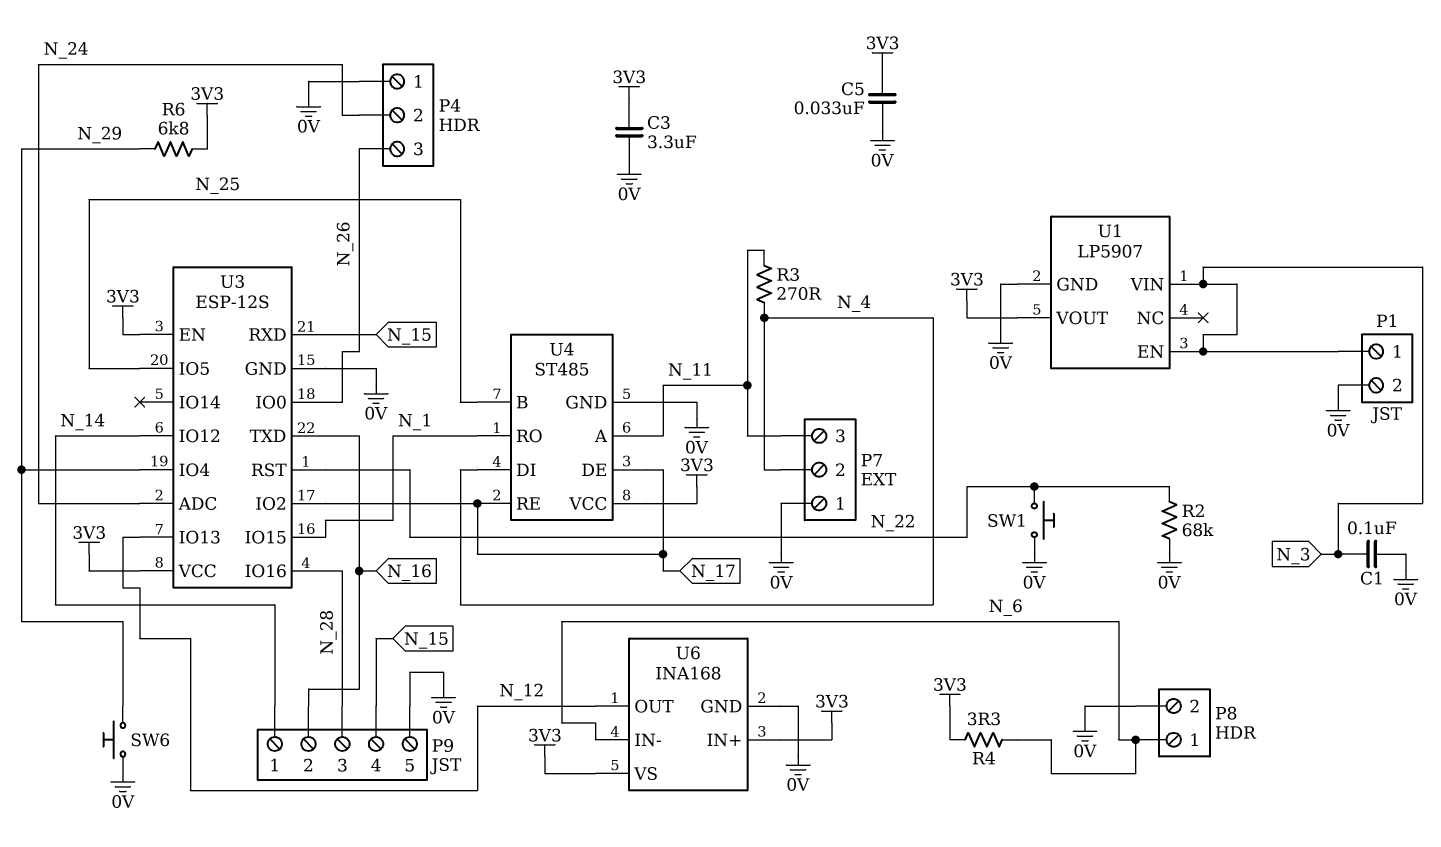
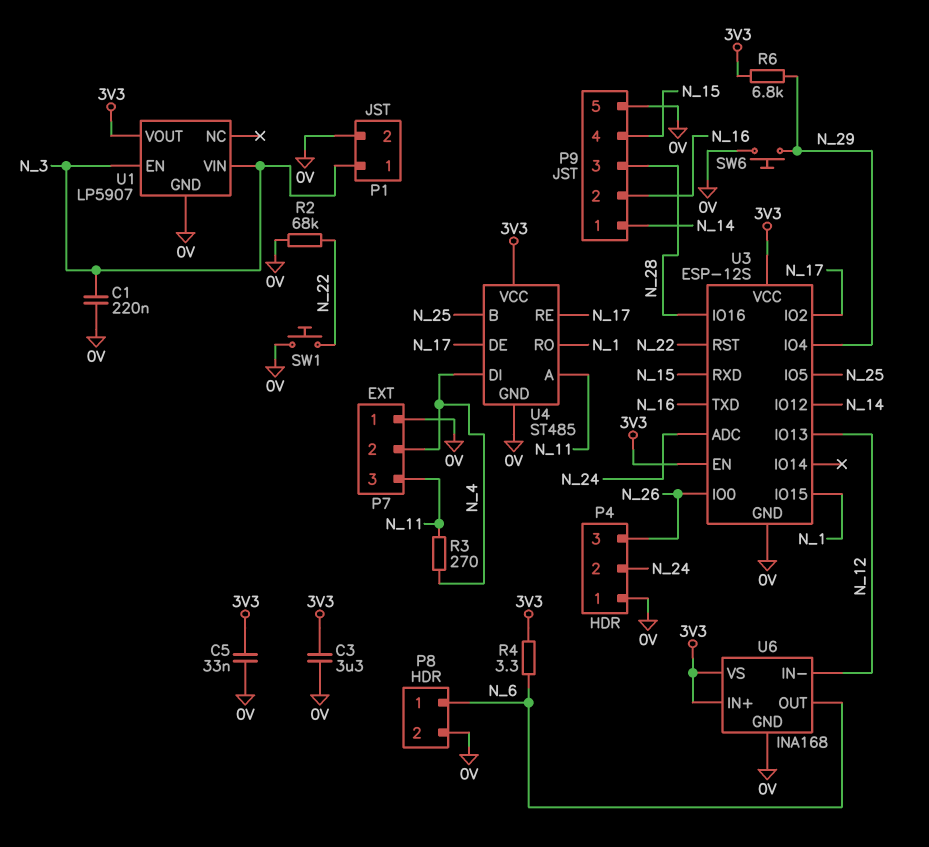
C1: 100nF (0V, N_3) -> 220nF (0V, N_3)
U6 pin IN-: N_6 -> N_12
U6 pin OUT: N_12 -> N_6

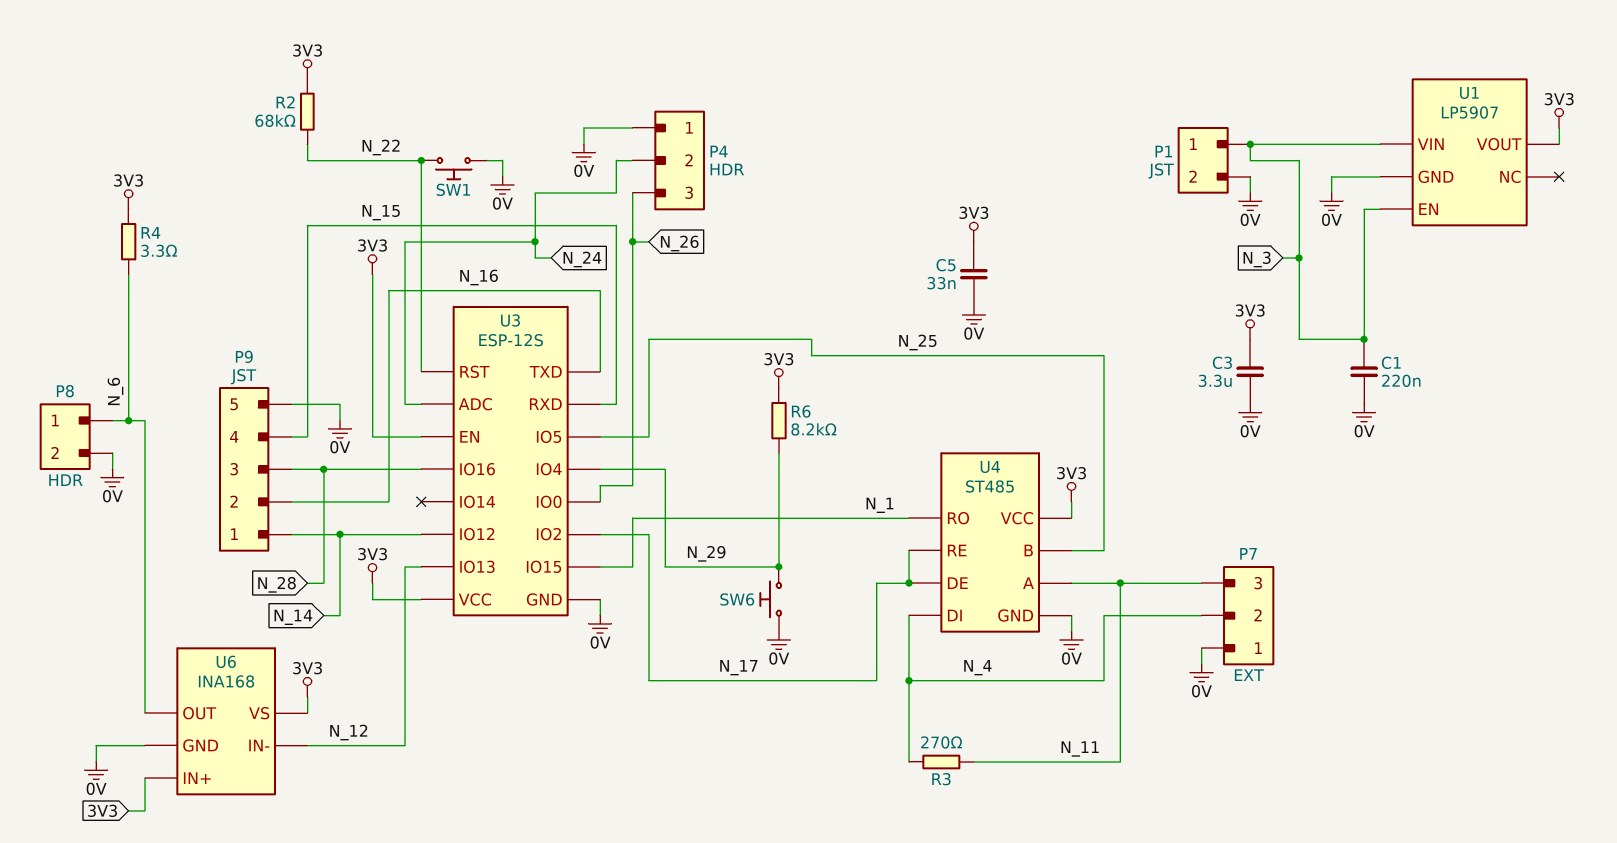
R2: 68k (0V, N_22) -> 68k (3V3, N_22)
R6: 6.8k (3V3, N_29) -> 8.2k (3V3, N_29)

